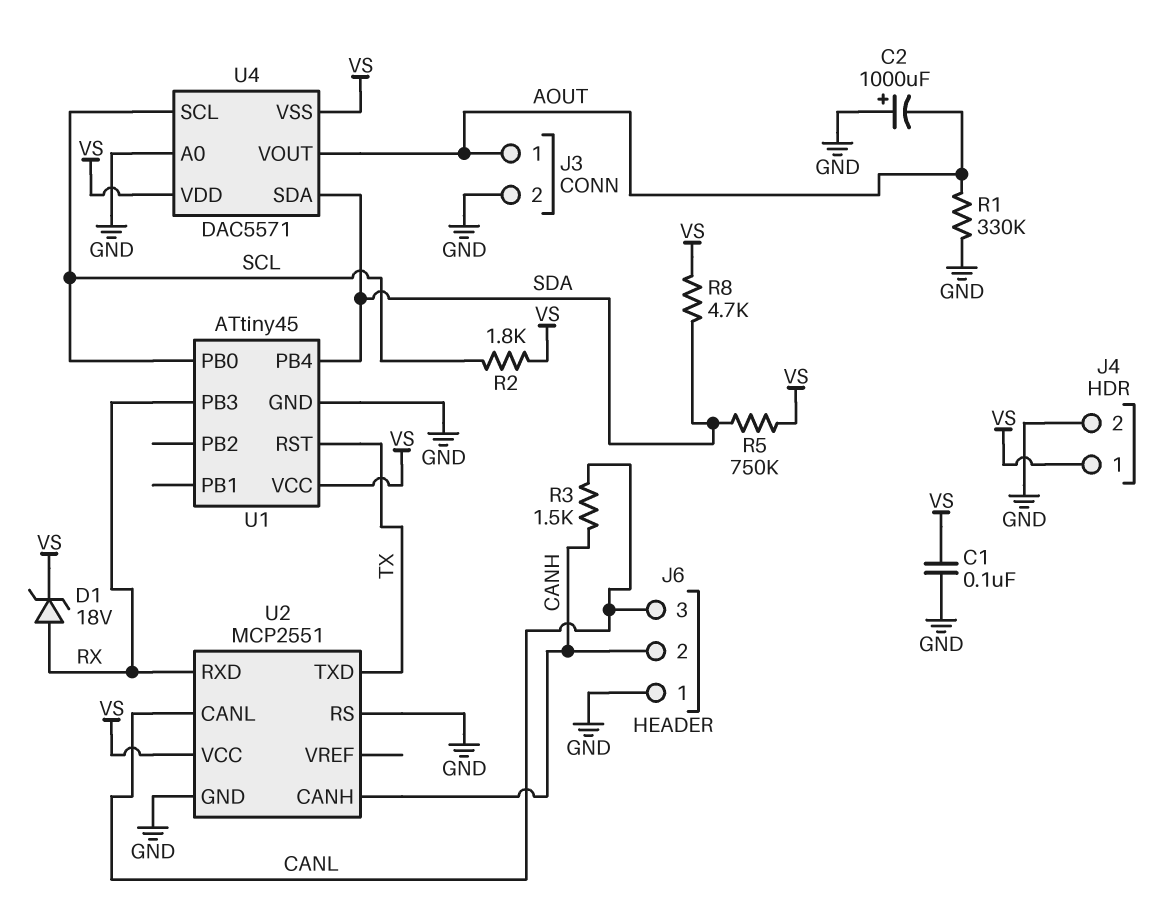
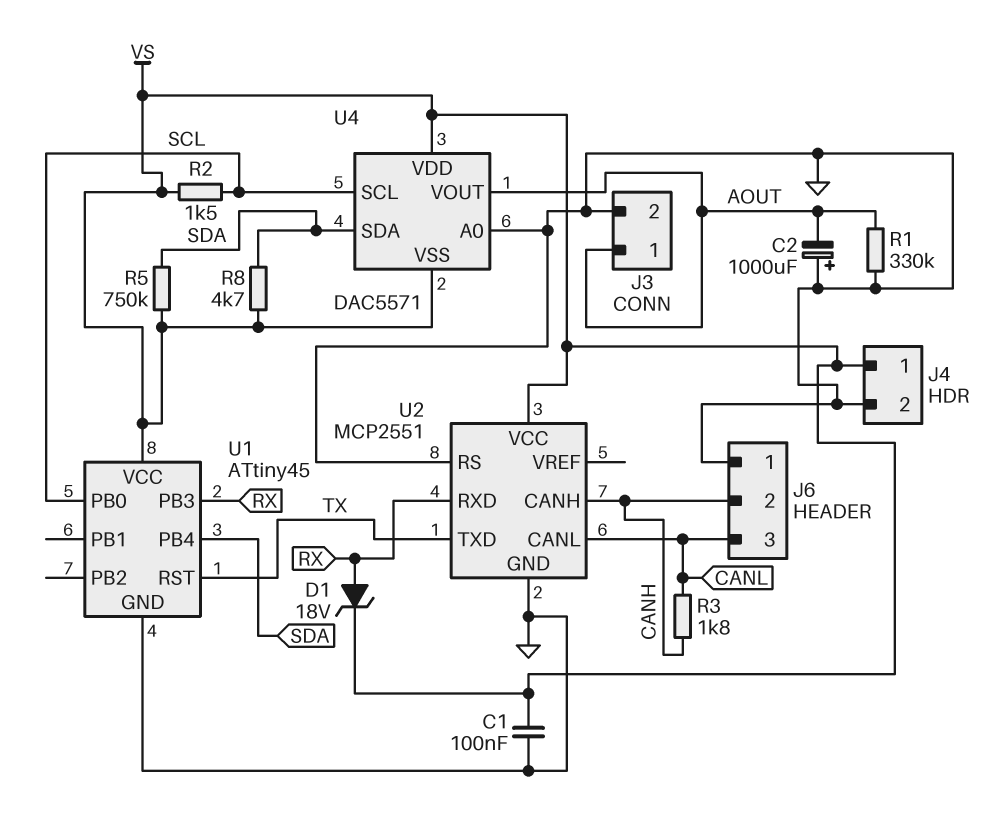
R2: 1.8k (SCL, VS) -> 1.5k (SCL, VS)
R3: 1.5k (CANH, CANL) -> 1.8k (CANH, CANL)

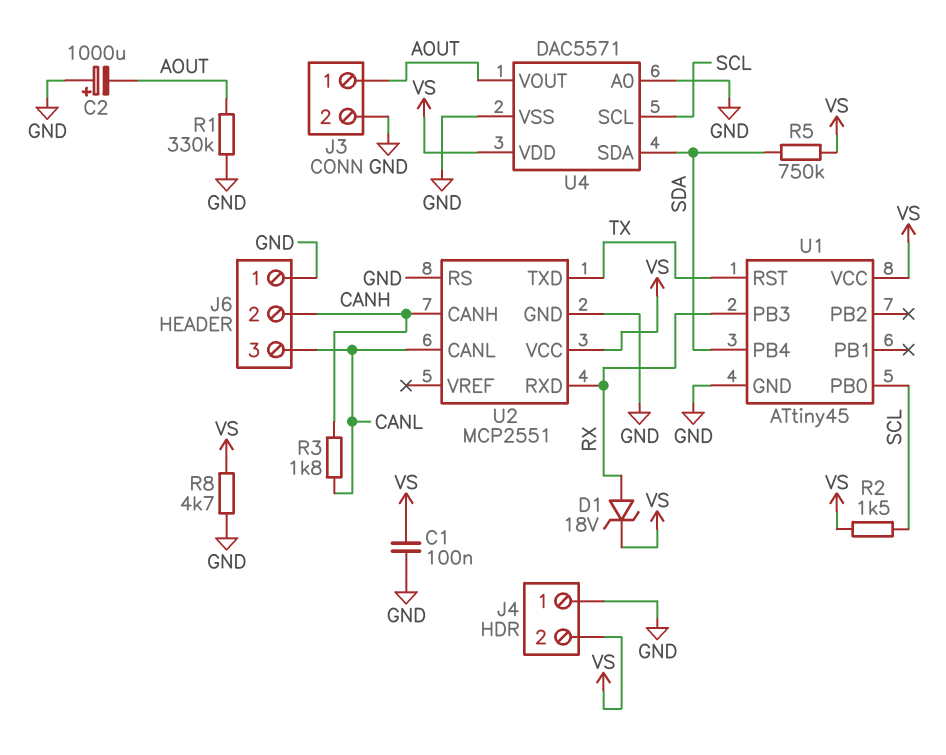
J4 pin 1: VS -> GND
J4 pin 2: GND -> VS
R8: 4.7k (SDA, VS) -> 4.7k (GND, VS)
U4 pin VSS: VS -> GND

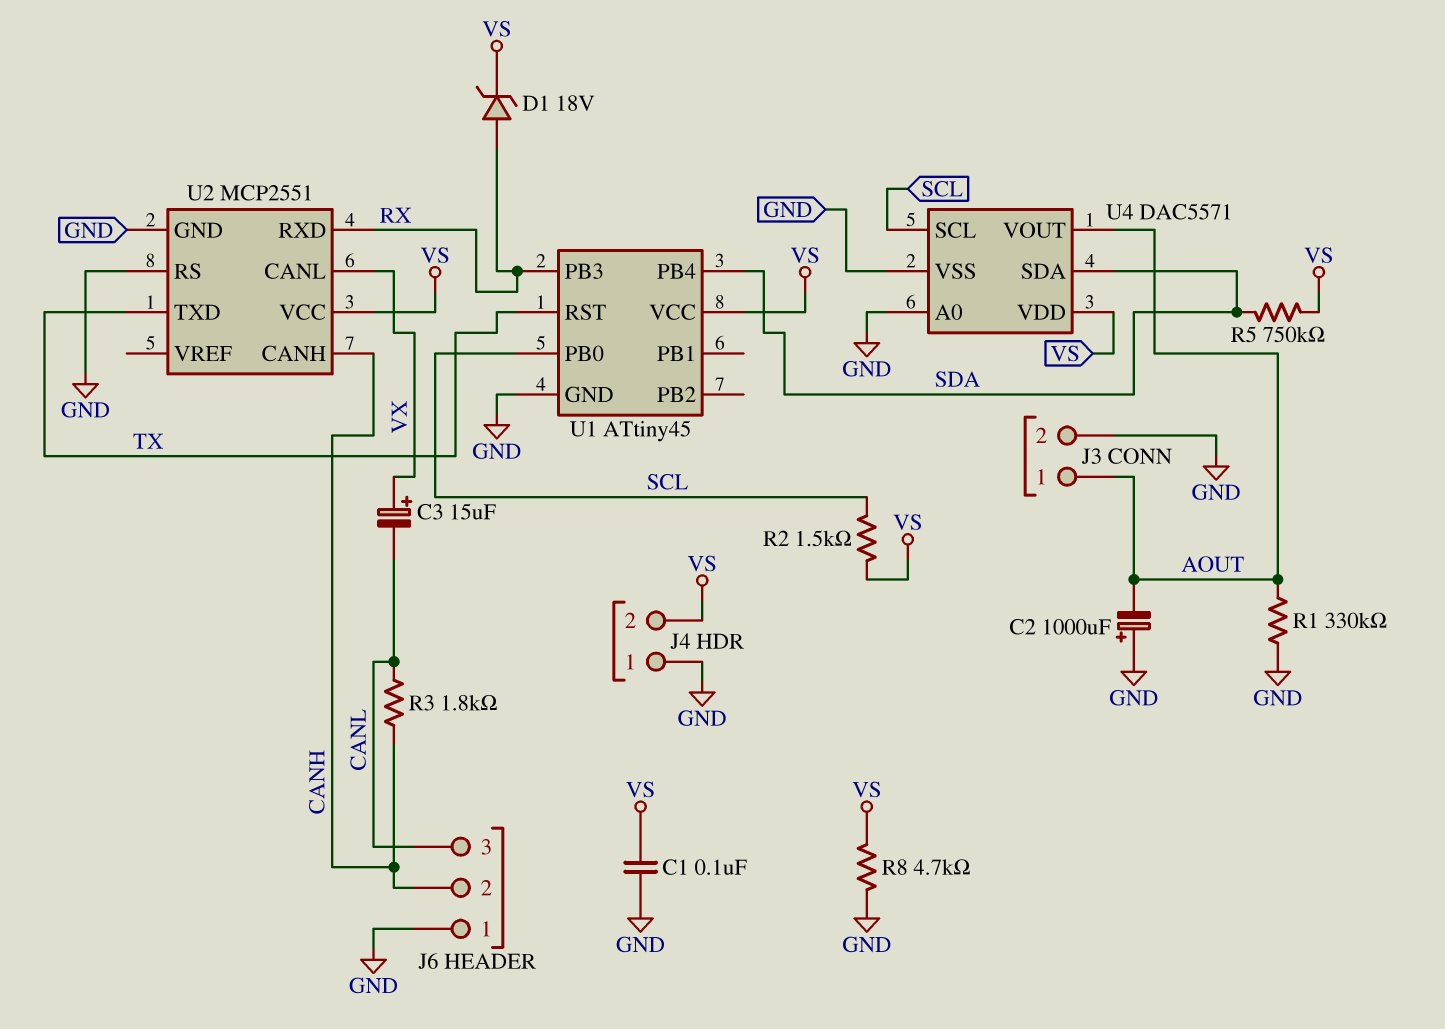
C3: none -> 15uF (plus VX, minus CANL)
U2 pin CANL: CANL -> VX

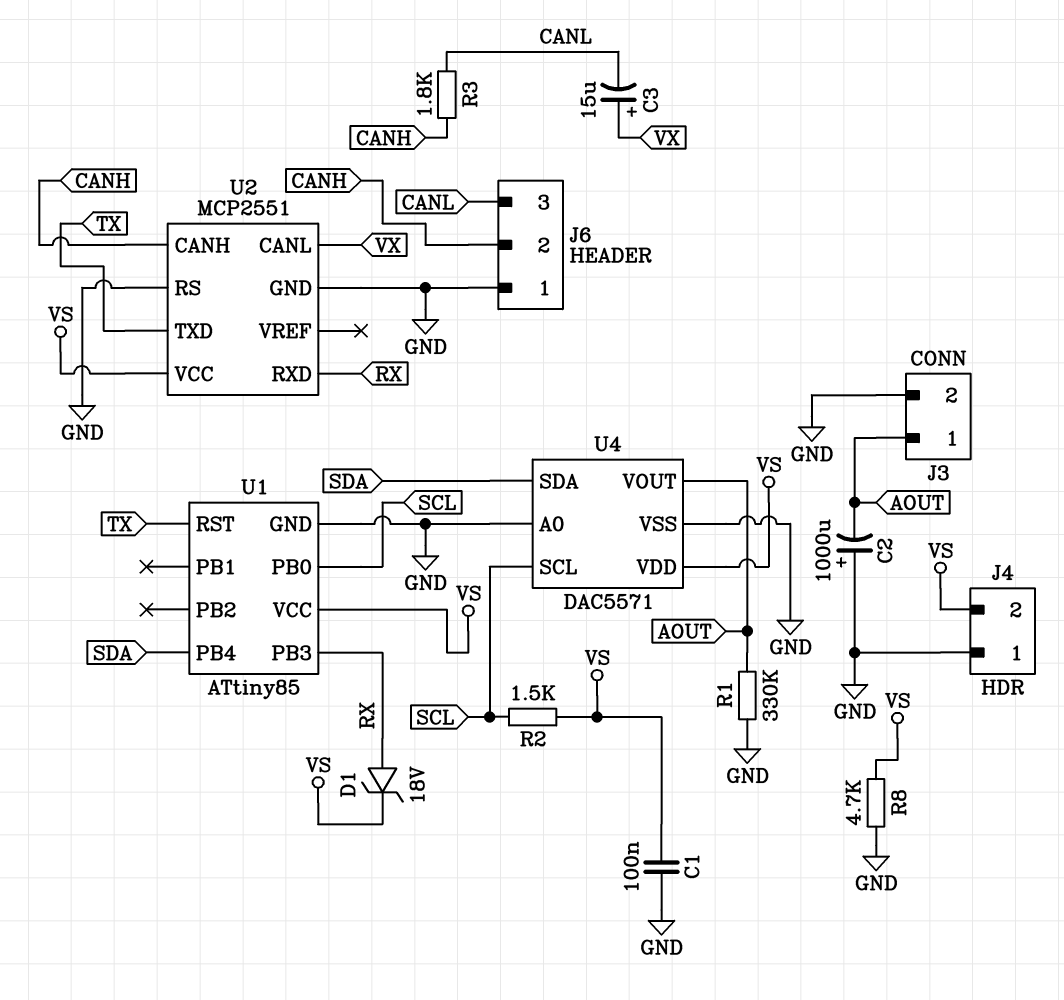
R5: 750k (SDA, VS) -> none
U1: ATtiny45 -> ATtiny85

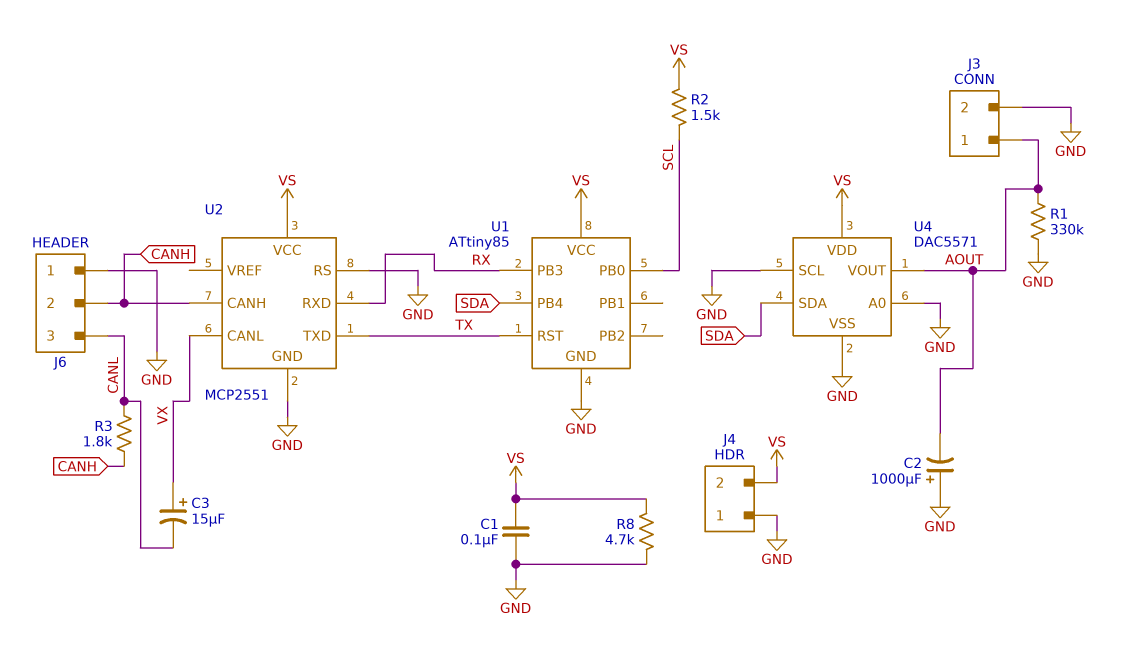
D1: zener 18V (A RX, K VS) -> none
U4 pin SCL: SCL -> GND

